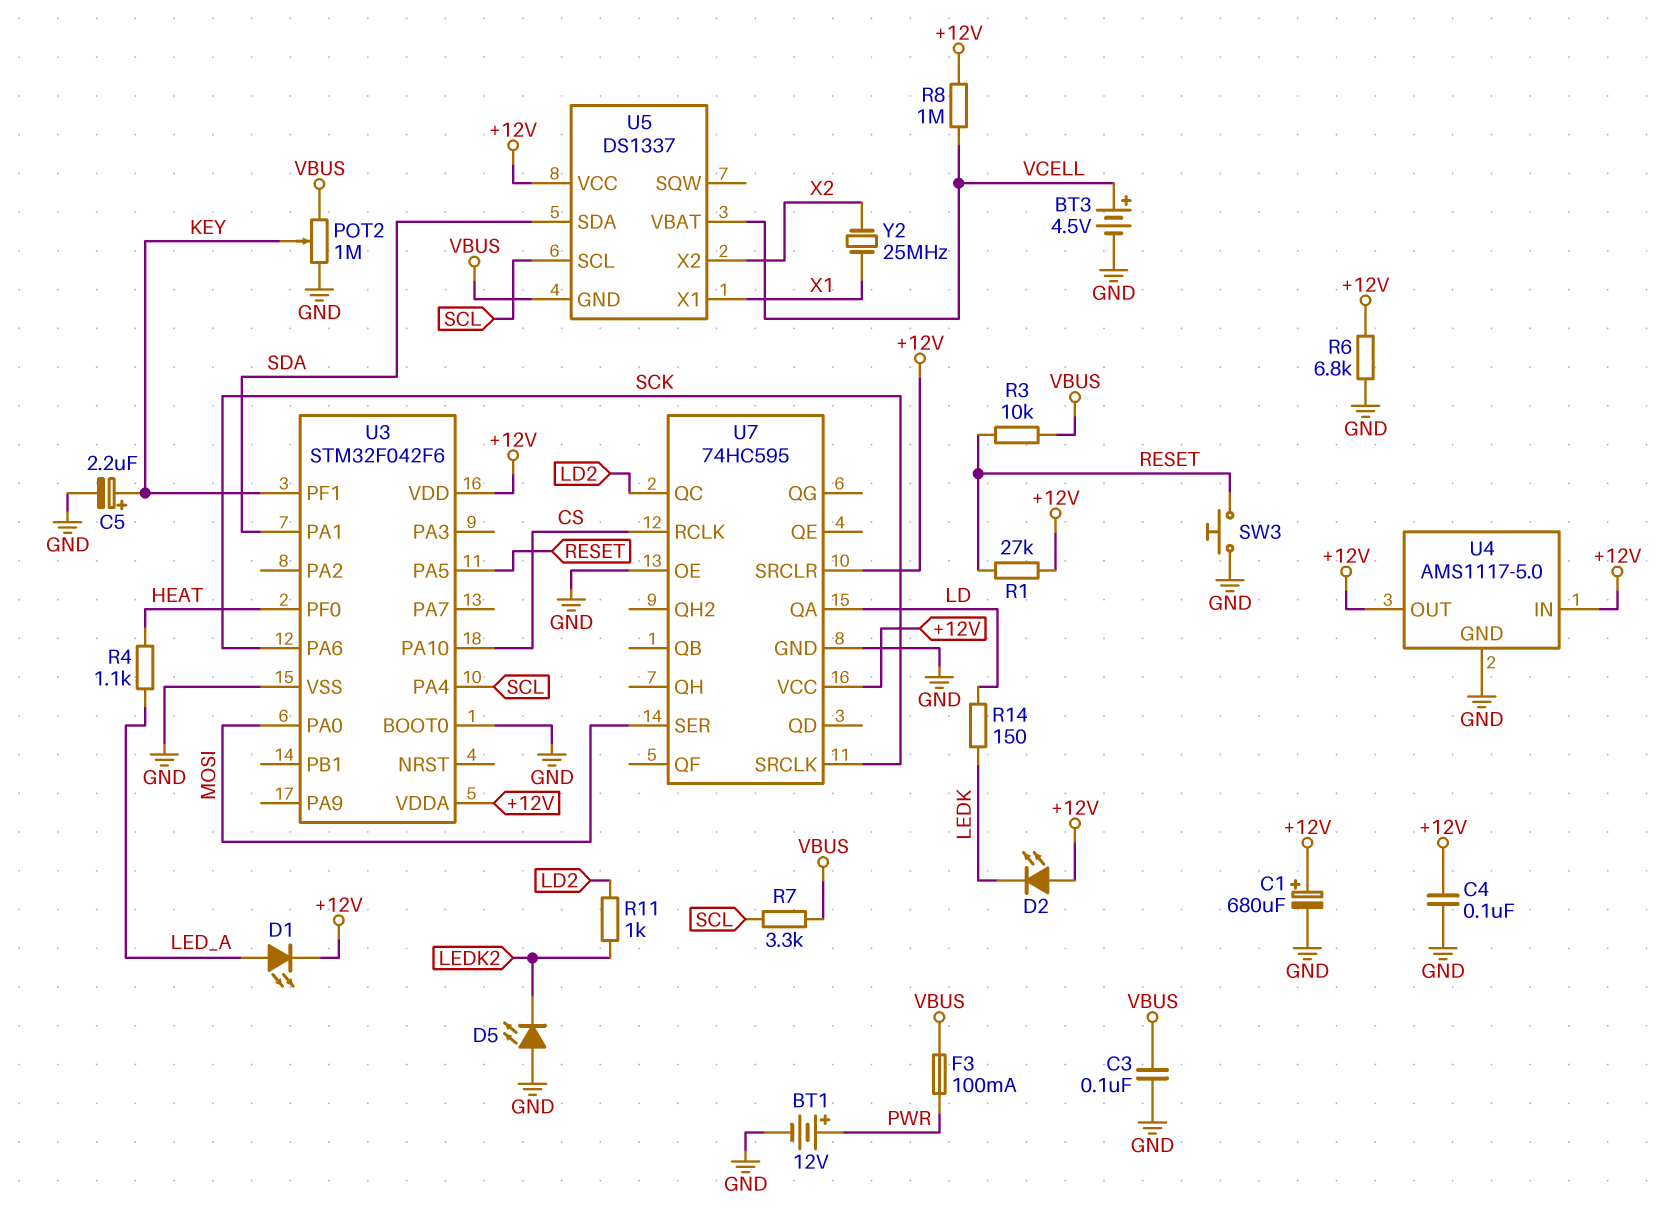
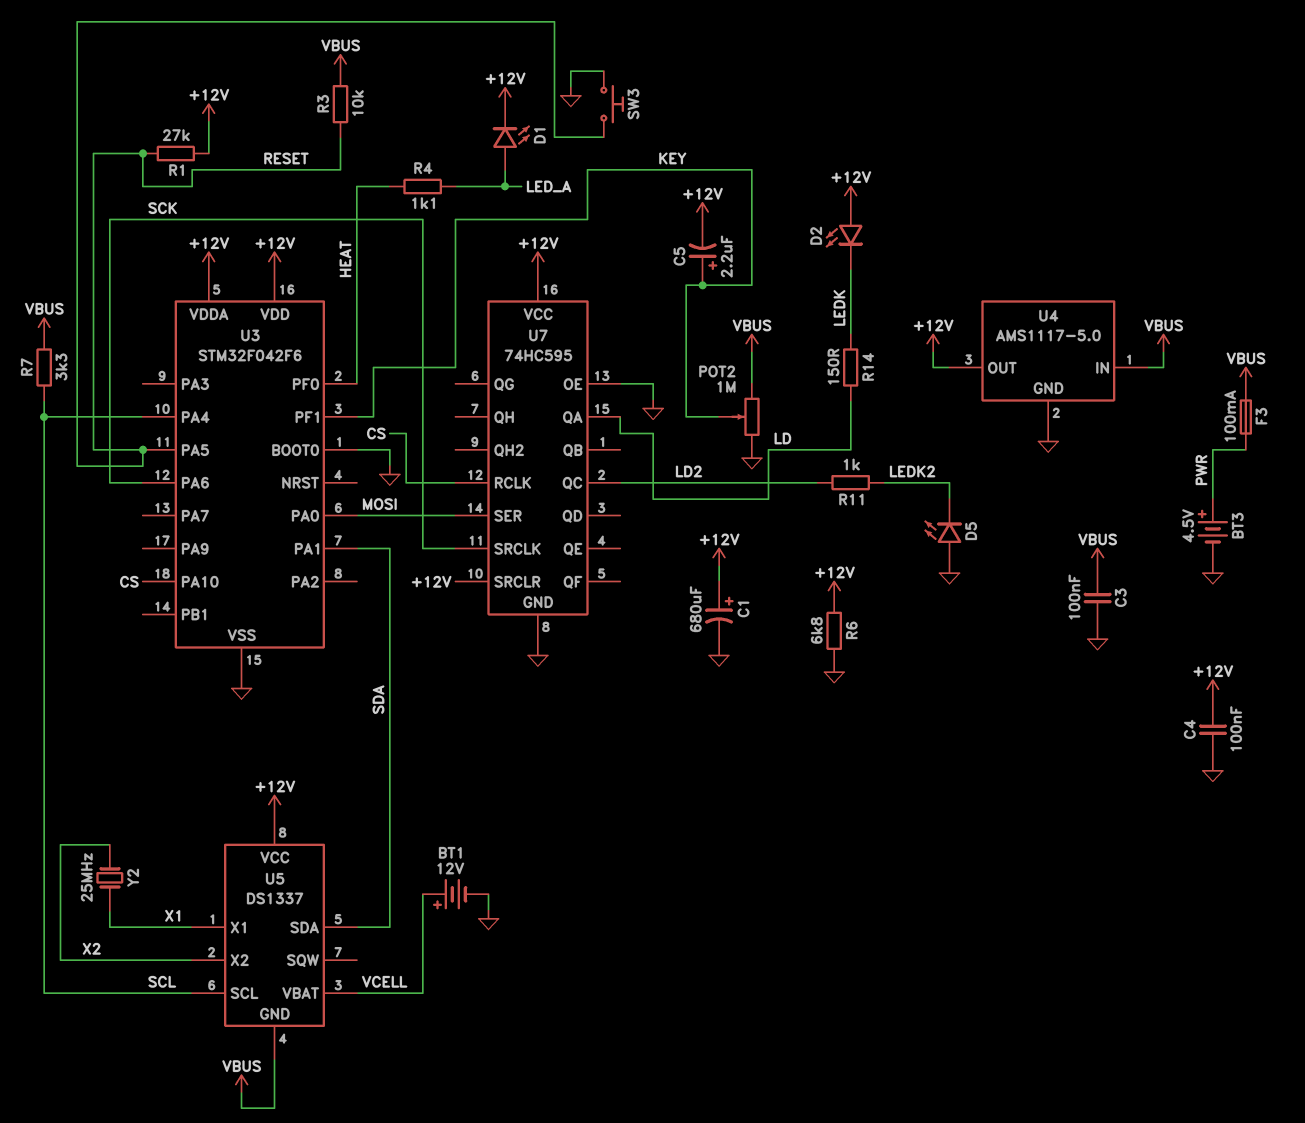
BT1: 12V (plus PWR, minus GND) -> 12V (plus VCELL, minus GND)
BT3: 4.5V (plus VCELL, minus GND) -> 4.5V (plus PWR, minus GND)
C5: 2.2uF (plus KEY, minus GND) -> 2.2uF (plus KEY, minus +12V)
R8: 1M (+12V, VCELL) -> none
U4 pin IN: +12V -> VBUS

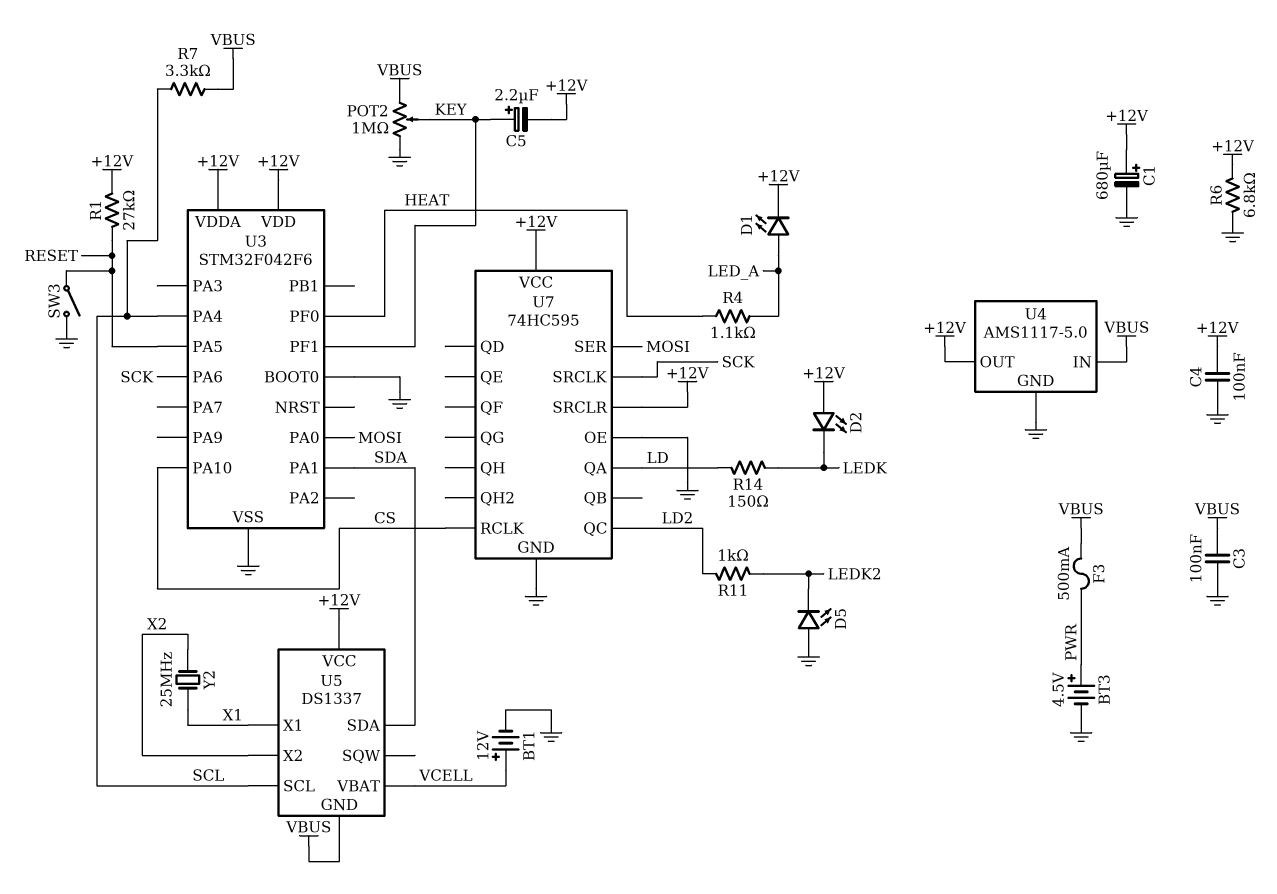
F3: 100mA (PWR, VBUS) -> 500mA (PWR, VBUS)
R3: 10k (RESET, VBUS) -> none
SW3: button (GND, RESET) -> switch (GND, RESET)

